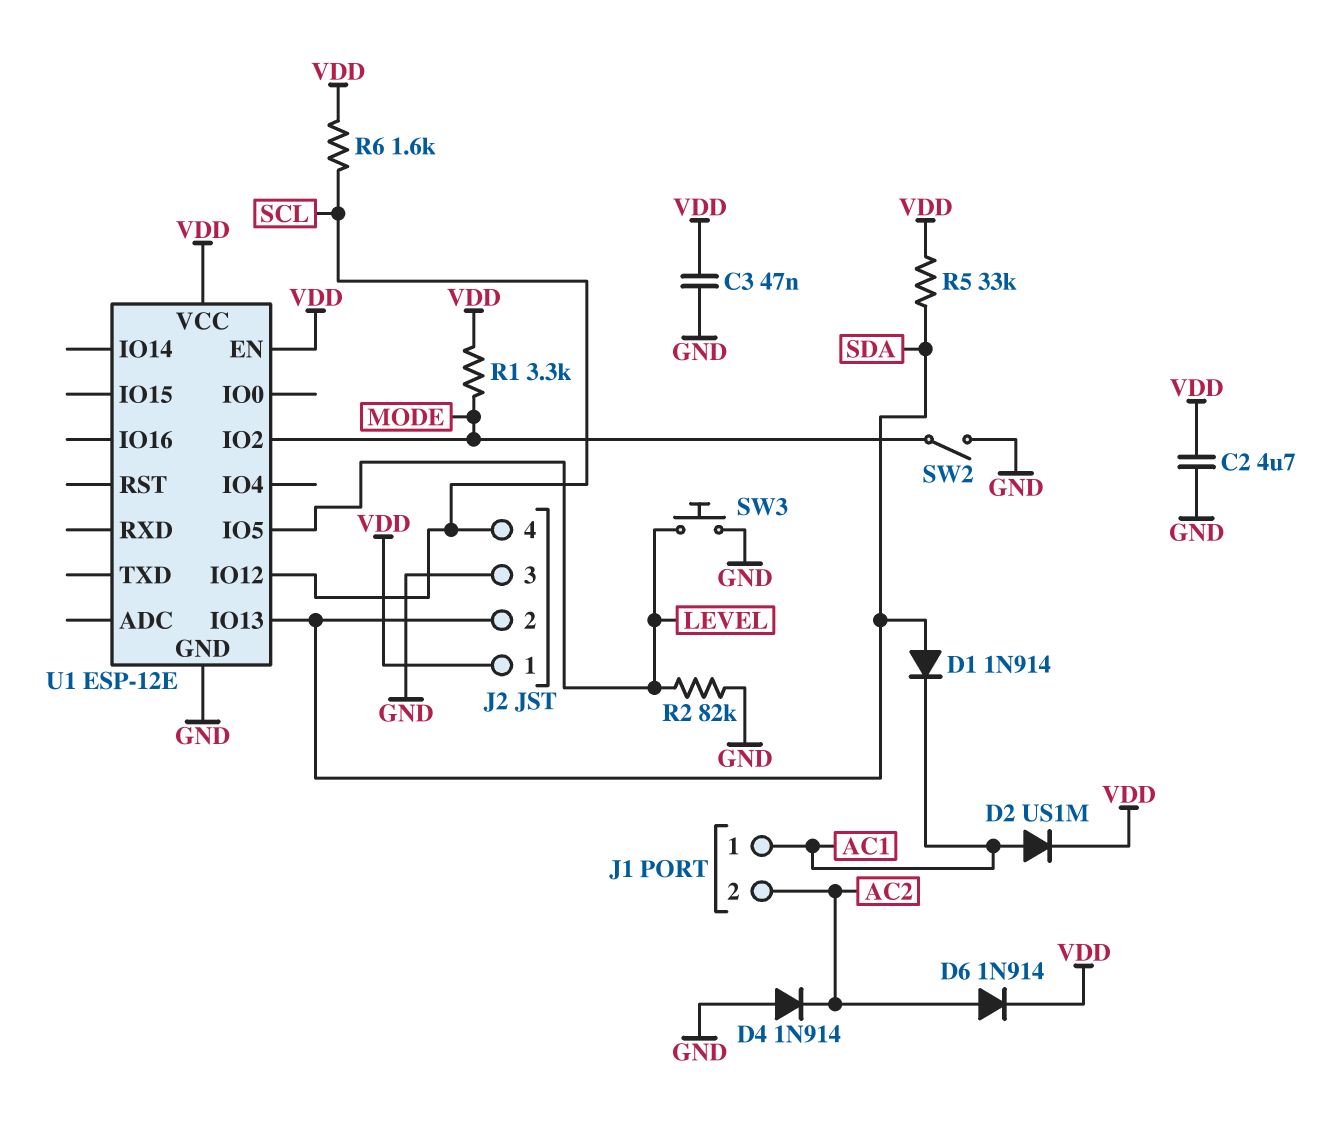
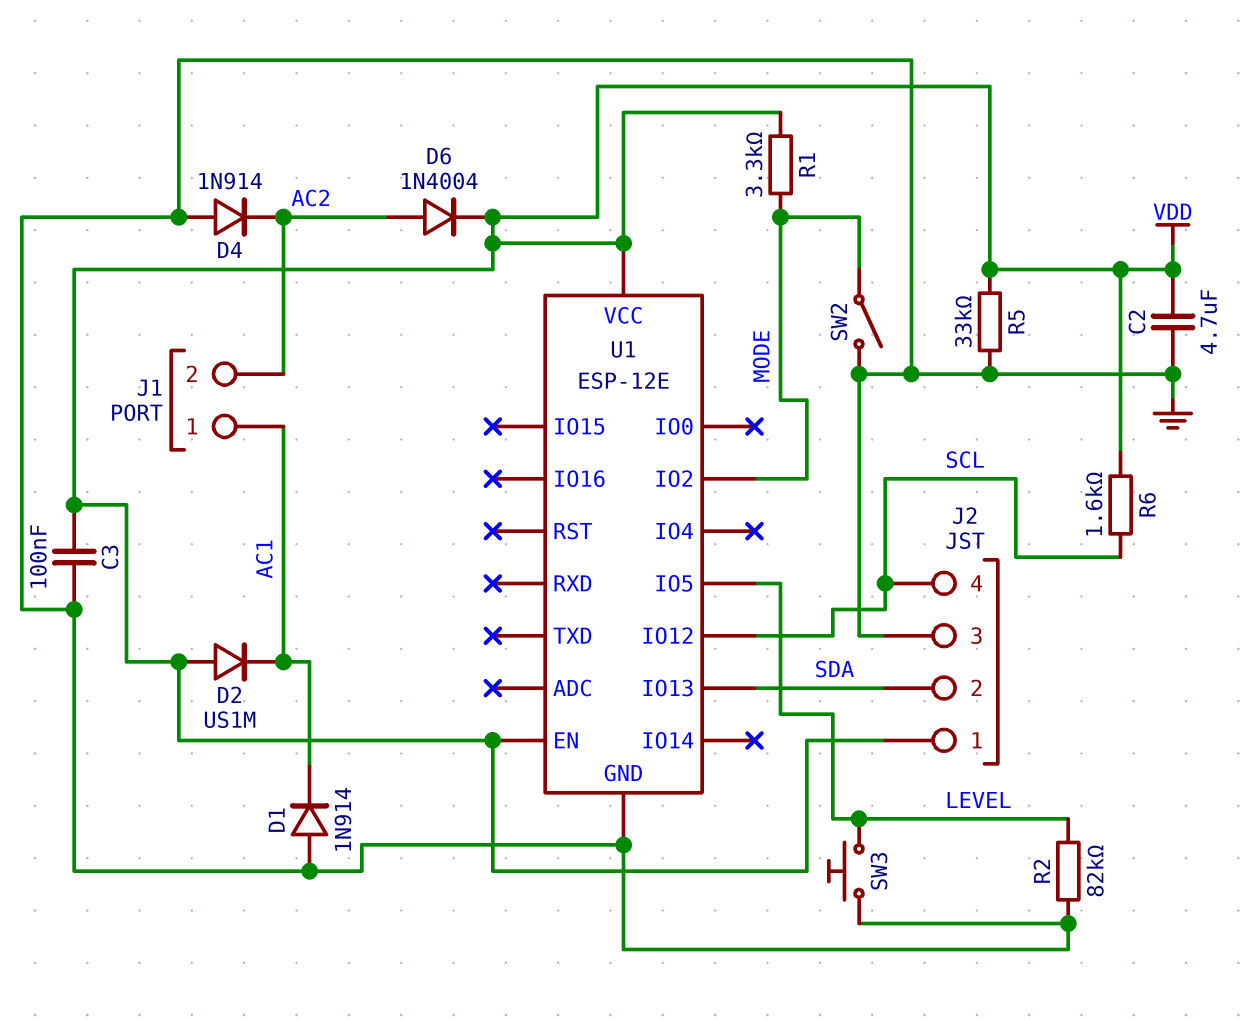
C3: 47nF (GND, VDD) -> 100nF (GND, VDD)
D1: diode 1N914 (A SDA, K AC1) -> diode 1N914 (A GND, K AC1)
D2: diode US1M (A AC1, K VDD) -> diode US1M (A VDD, K AC1)
D6: diode 1N914 (A AC2, K VDD) -> diode 1N4004 (A AC2, K VDD)
R5: 33k (SDA, VDD) -> 33k (GND, VDD)

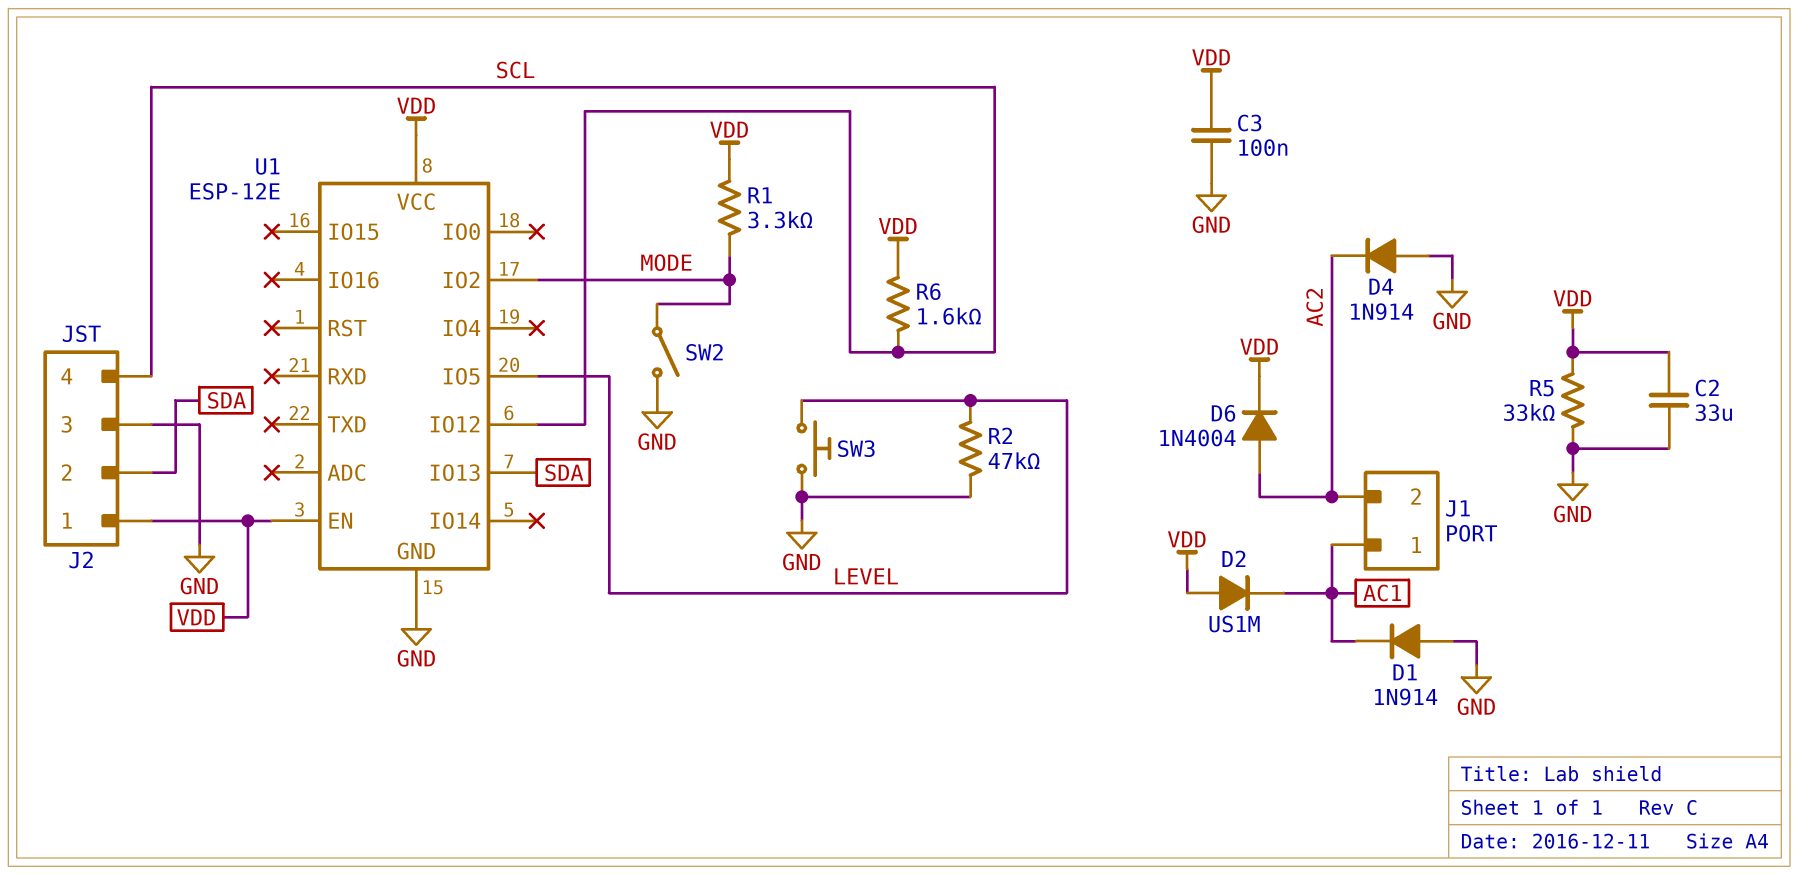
C2: 4.7uF (GND, VDD) -> 33uF (GND, VDD)
R2: 82k (GND, LEVEL) -> 47k (GND, LEVEL)

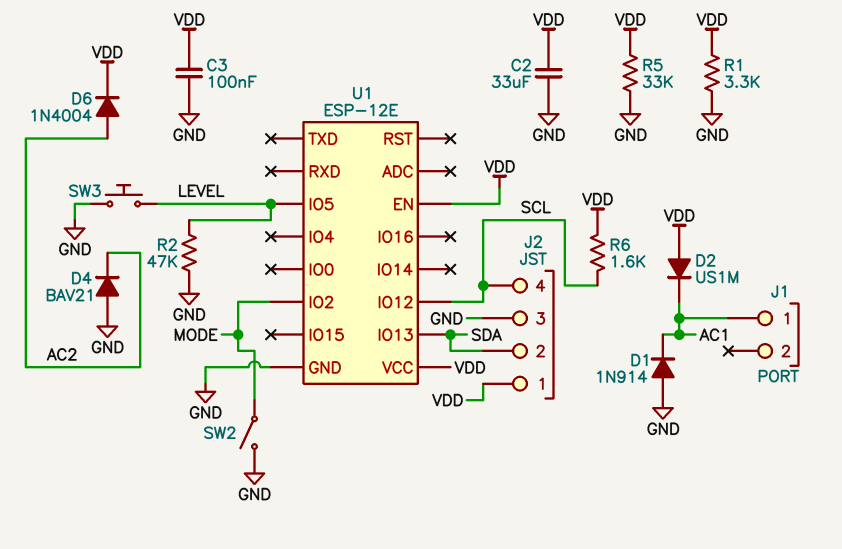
D4: diode 1N914 (A GND, K AC2) -> diode BAV21 (A GND, K AC2)
J1 pin 2: AC2 -> none
R1: 3.3k (MODE, VDD) -> 3.3k (GND, VDD)

